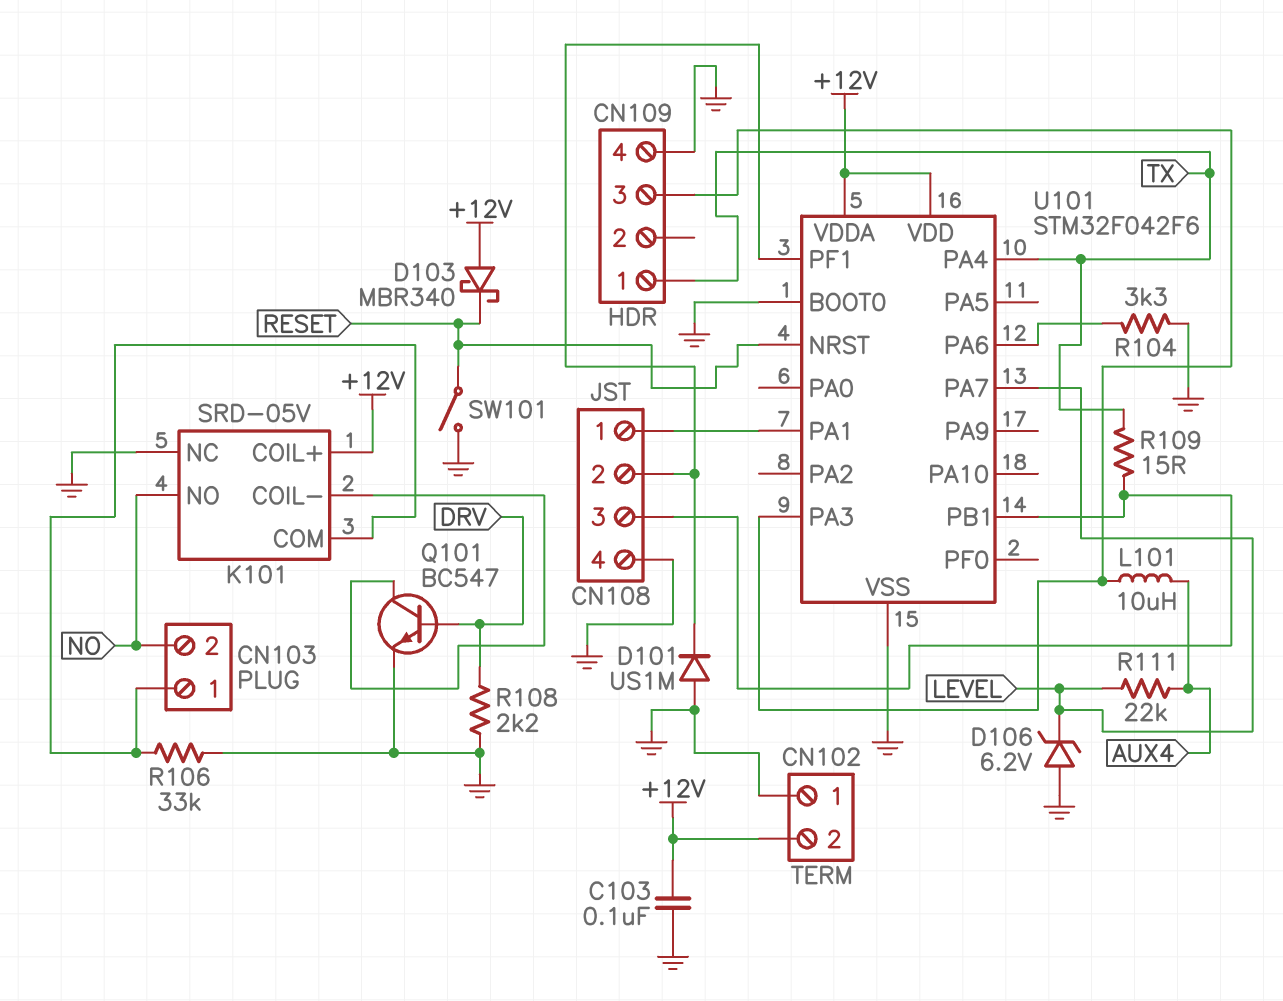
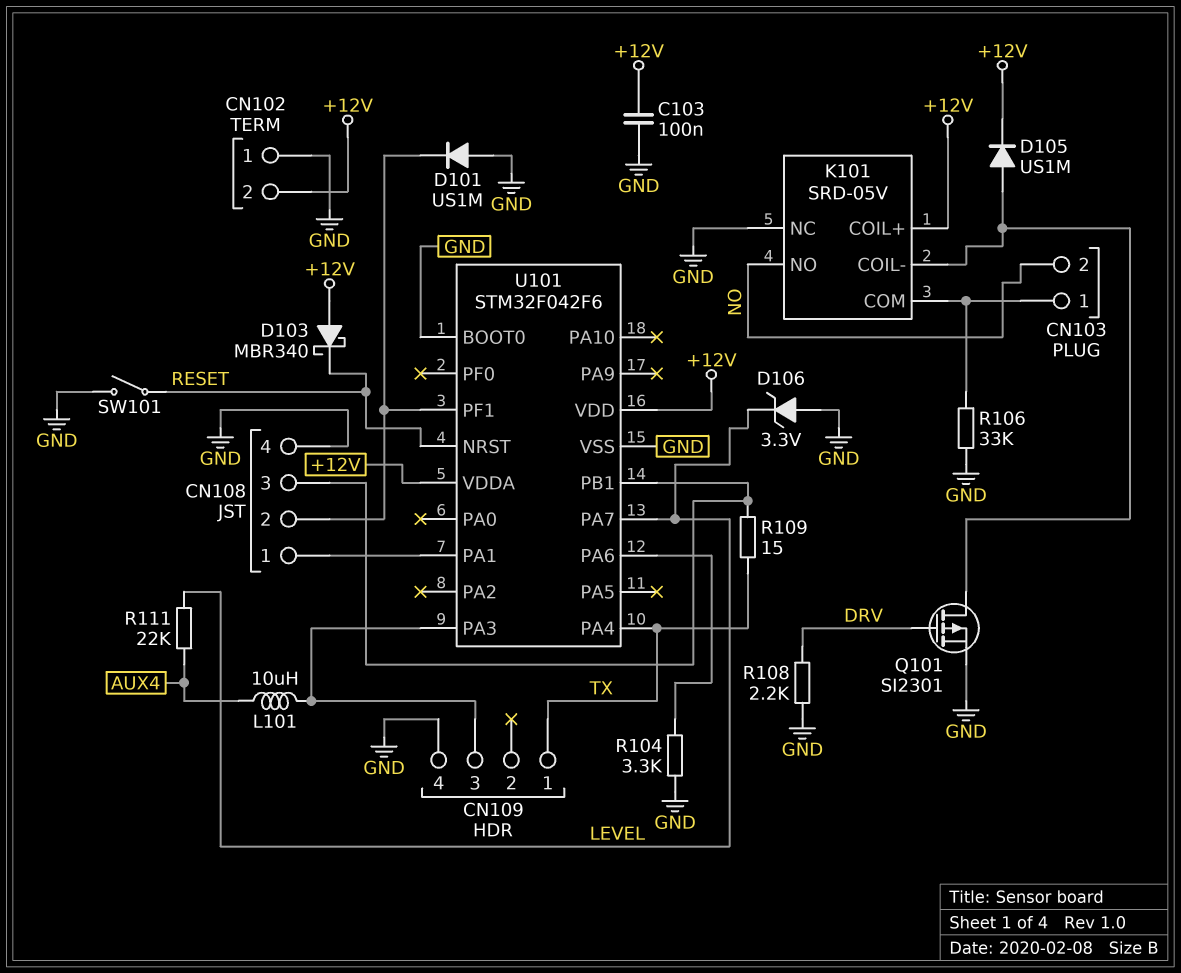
D105: none -> diode US1M (A K101/COIL-, K +12V)
D106: zener 6.2V (A GND, K LEVEL) -> zener 3.3V (A GND, K LEVEL)
Q101: NPN BC547 (B DRV, C K101/COIL-, E GND) -> PMOS SI2301 (G DRV, D K101/COIL-, S GND)

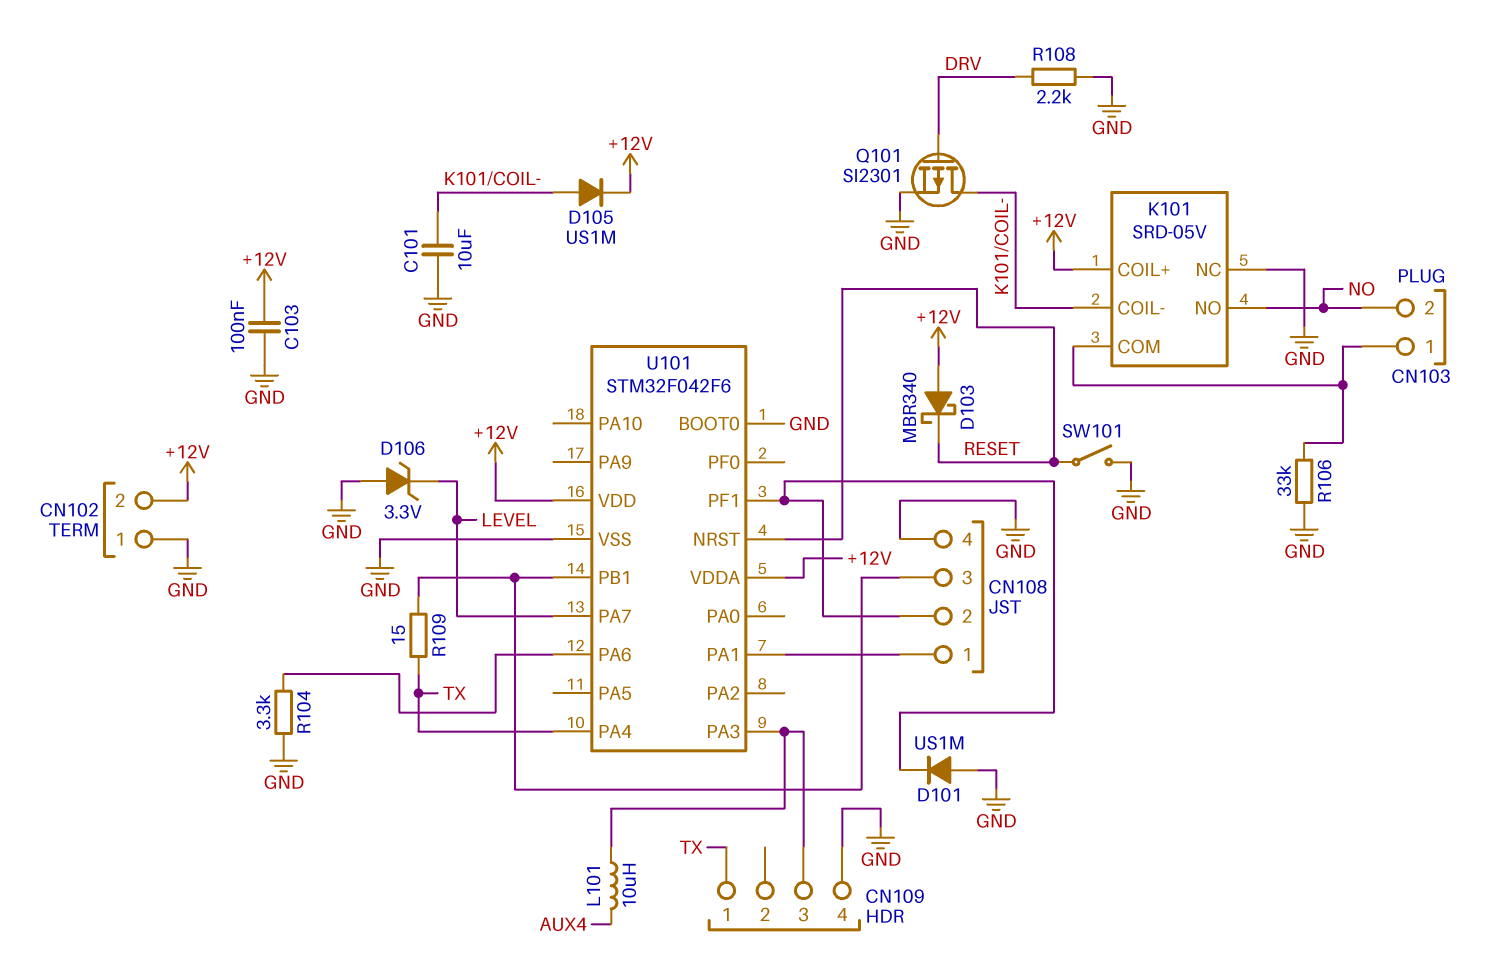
C101: none -> 10uF (GND, K101/COIL-)
R111: 22k (AUX4, LEVEL) -> none

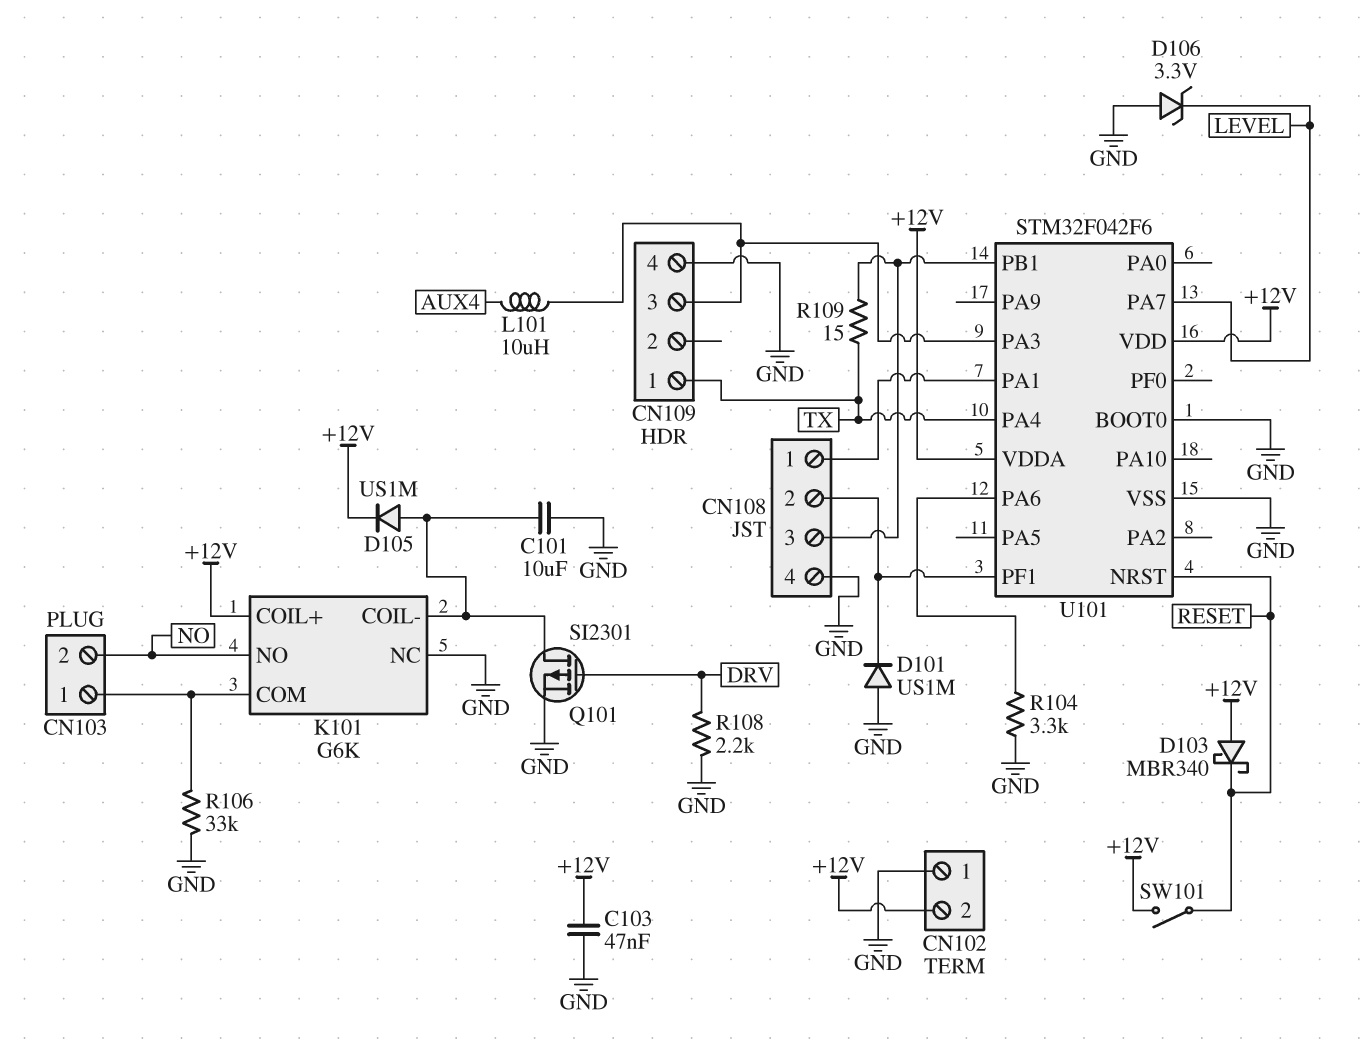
C103: 100nF (+12V, GND) -> 47nF (+12V, GND)
K101: SRD-05V -> G6K
SW101: switch (GND, RESET) -> switch (+12V, RESET)

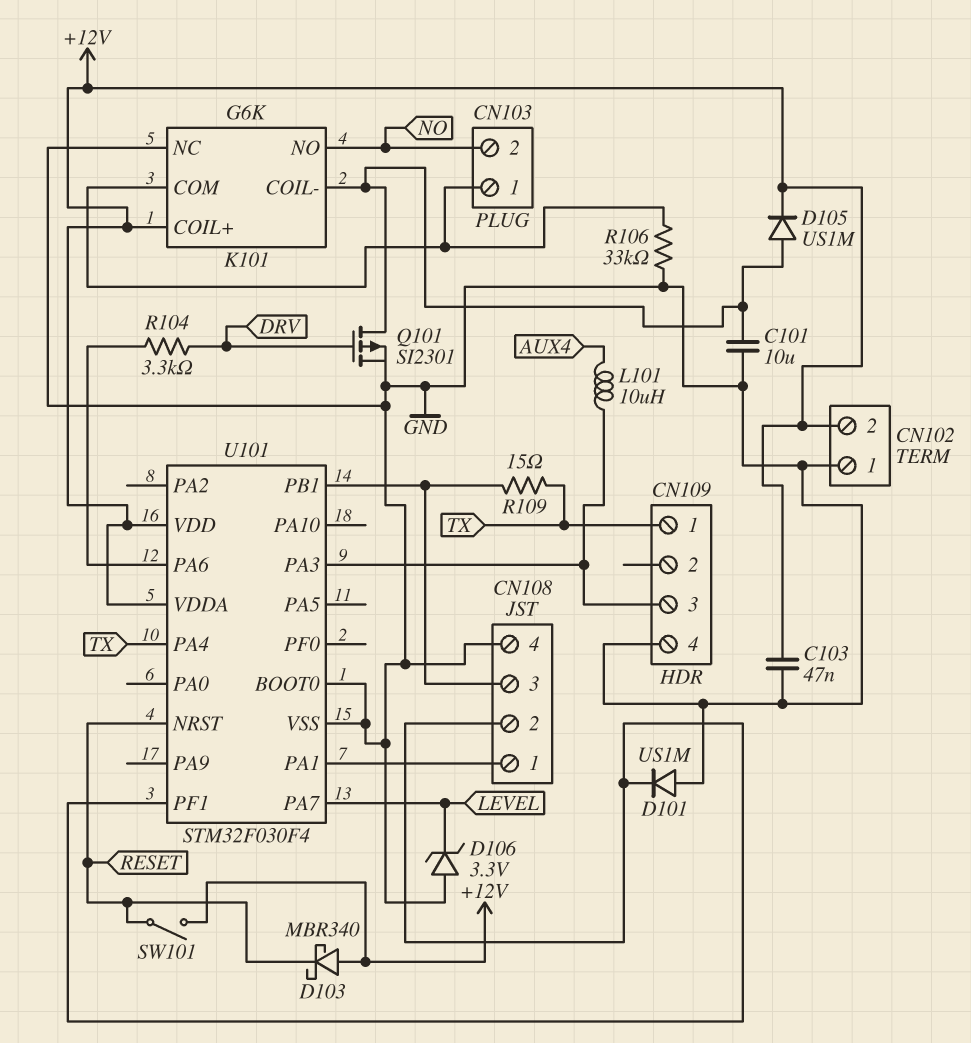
R104: 3.3k (GND, U101/PA6) -> 3.3k (DRV, U101/PA6)
R108: 2.2k (DRV, GND) -> none
U101: STM32F042F6 -> STM32F030F4

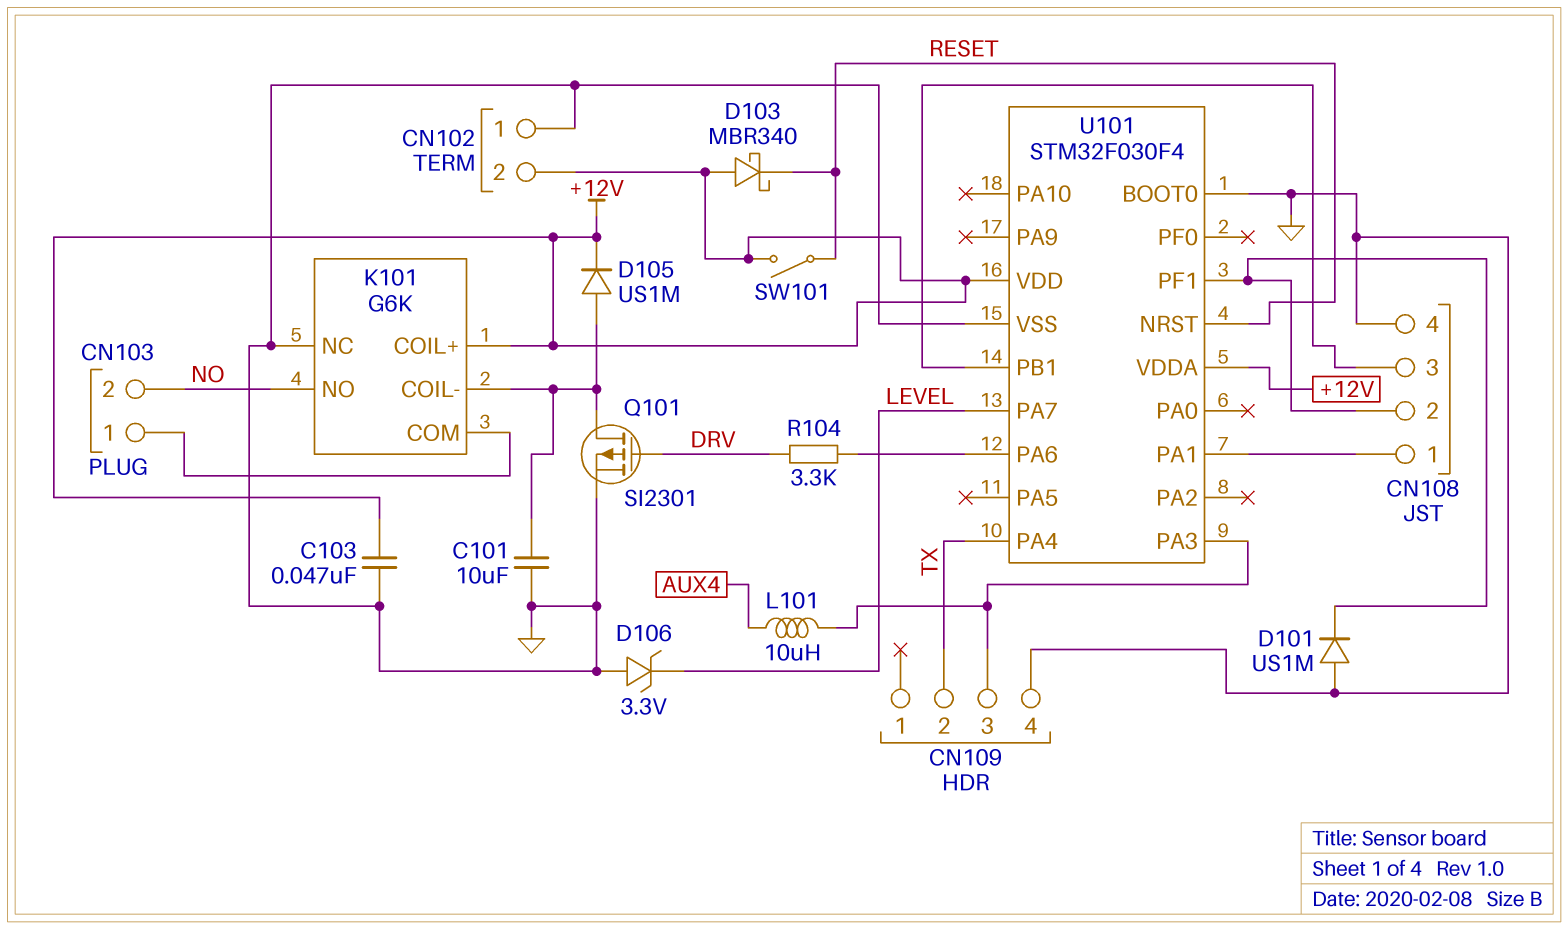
CN109 pin 1: TX -> none
CN109 pin 2: none -> TX
R106: 33k (CN103/1, GND) -> none
R109: 15 (CN108/3, TX) -> none

